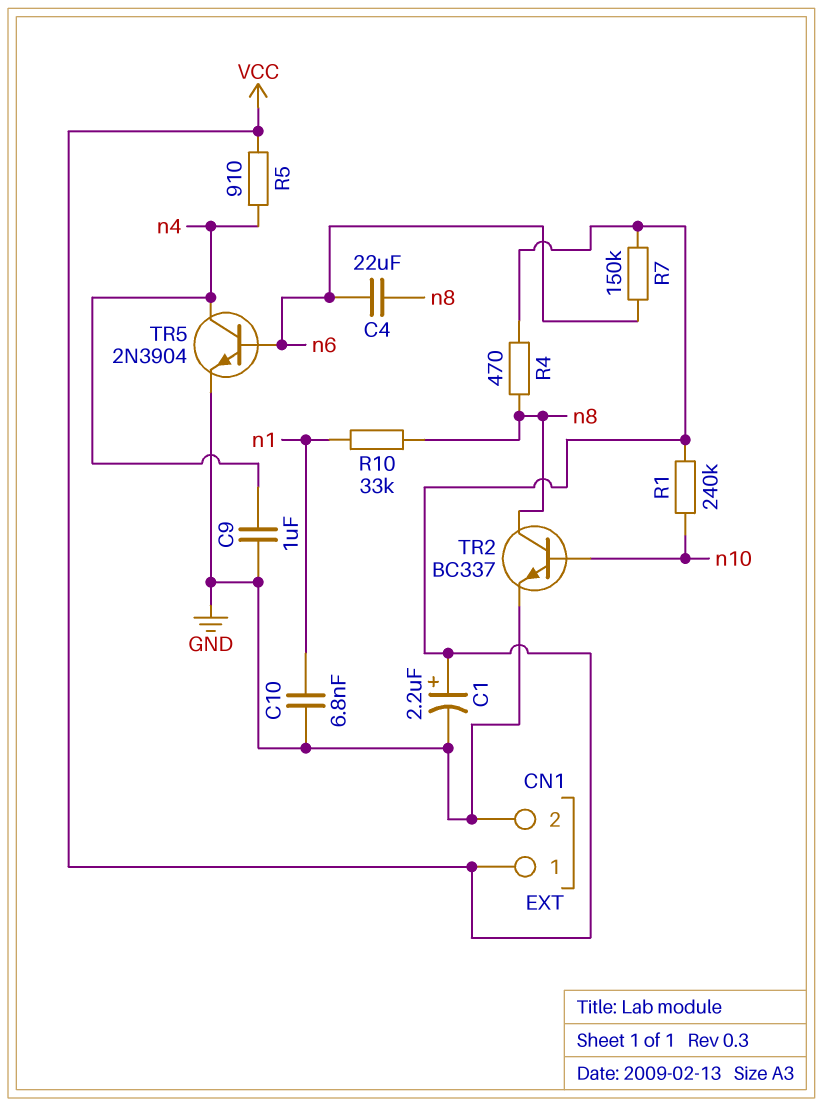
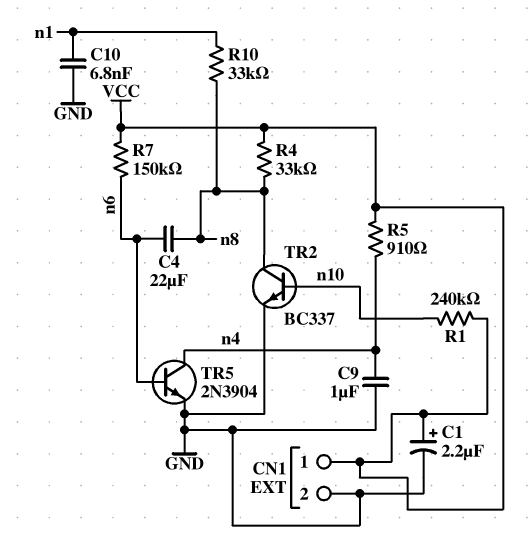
R4: 470 (VCC, n8) -> 33k (VCC, n8)

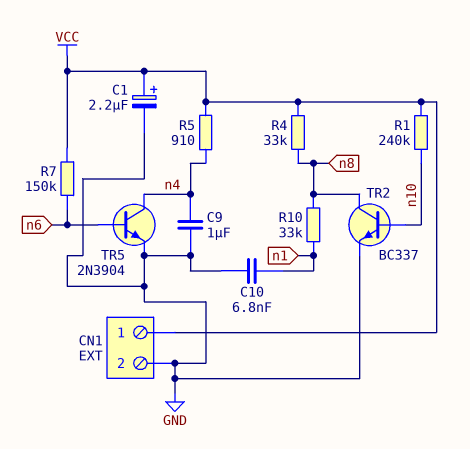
C4: 22uF (n6, n8) -> none

